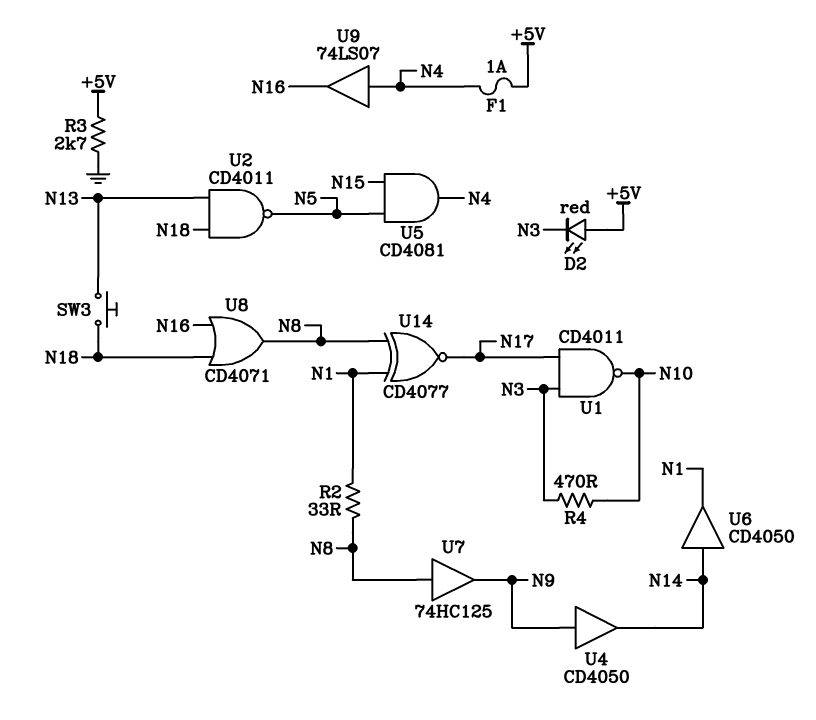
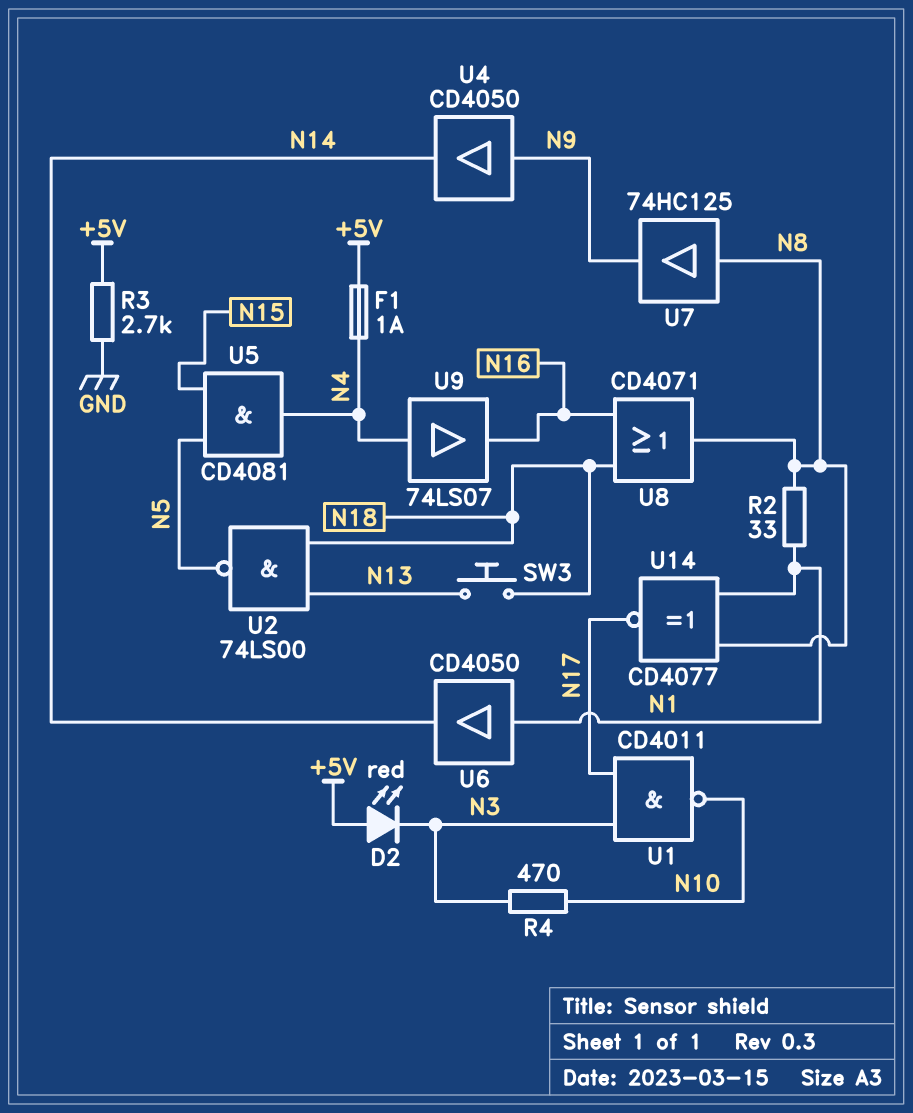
U2: NAND CD4011 (in N13, in N18, out N5) -> NAND 74LS00 (in N13, in N18, out N5)
U6: buffer CD4050 (in N14, out N1) -> buffer CD4050 (in N1, out N14)

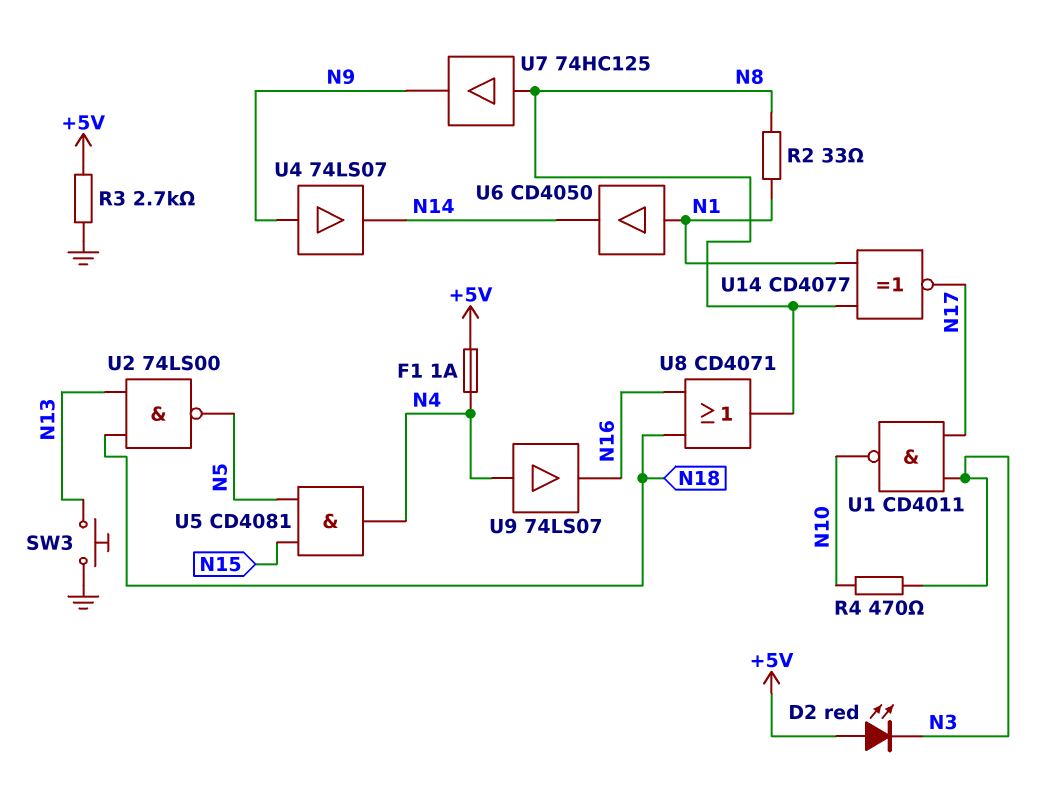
SW3: button (N13, N18) -> button (GND, N13)
U4: buffer CD4050 (in N9, out N14) -> buffer 74LS07 (in N9, out N14)

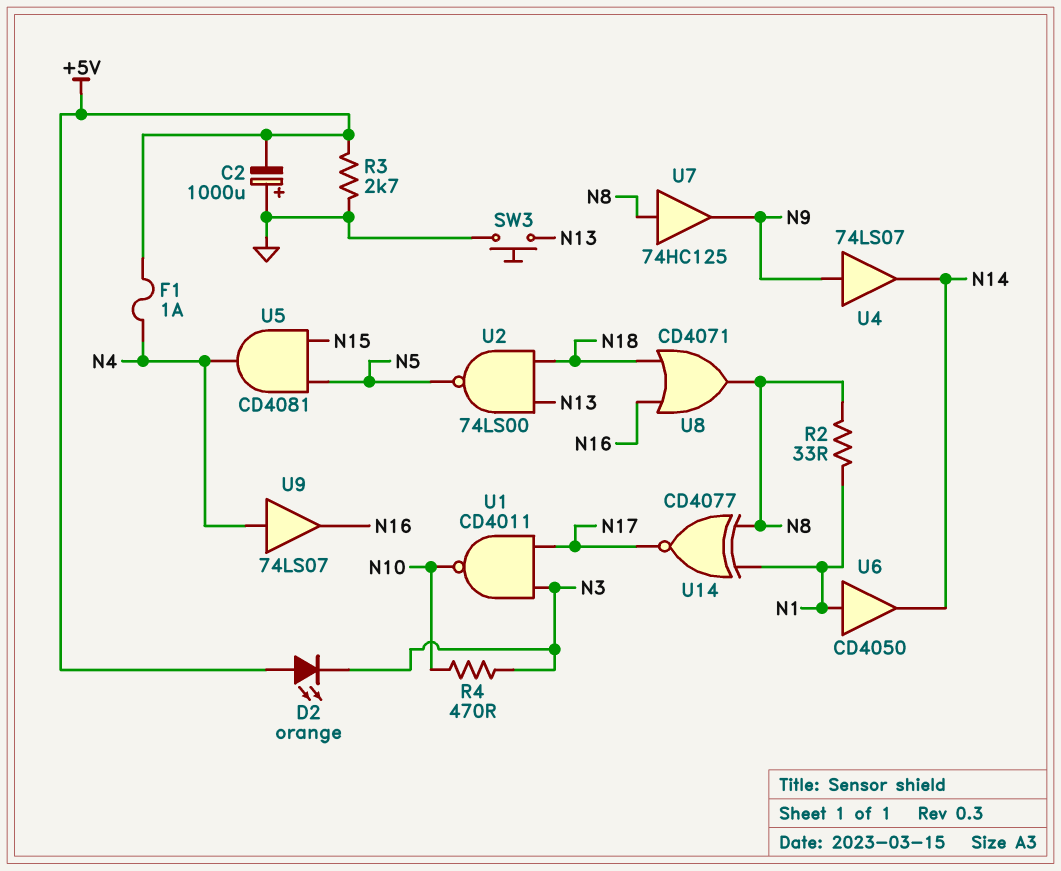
C2: none -> 1000uF (plus GND, minus +5V)
D2: LED red (A +5V, K N3) -> LED orange (A +5V, K N3)

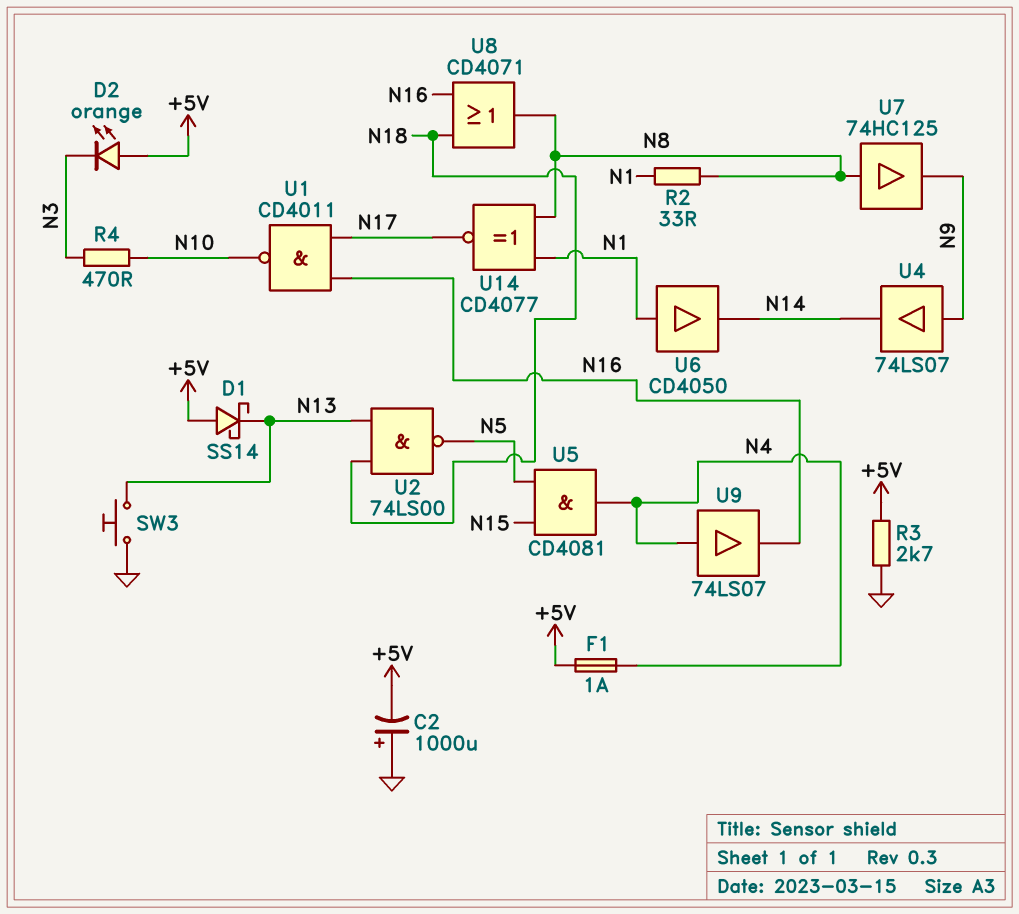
D1: none -> schottky SS14 (A +5V, K N13)
U1: NAND CD4011 (in N3, in N17, out N10) -> NAND CD4011 (in N16, in N17, out N10)

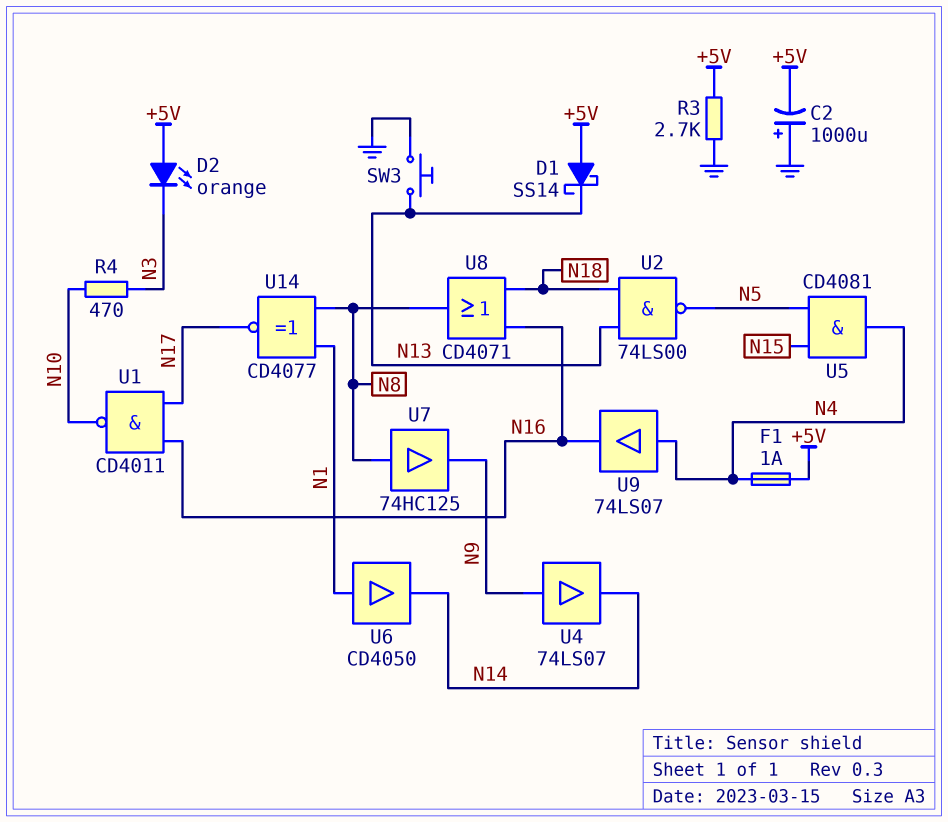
R2: 33 (N1, N8) -> none

